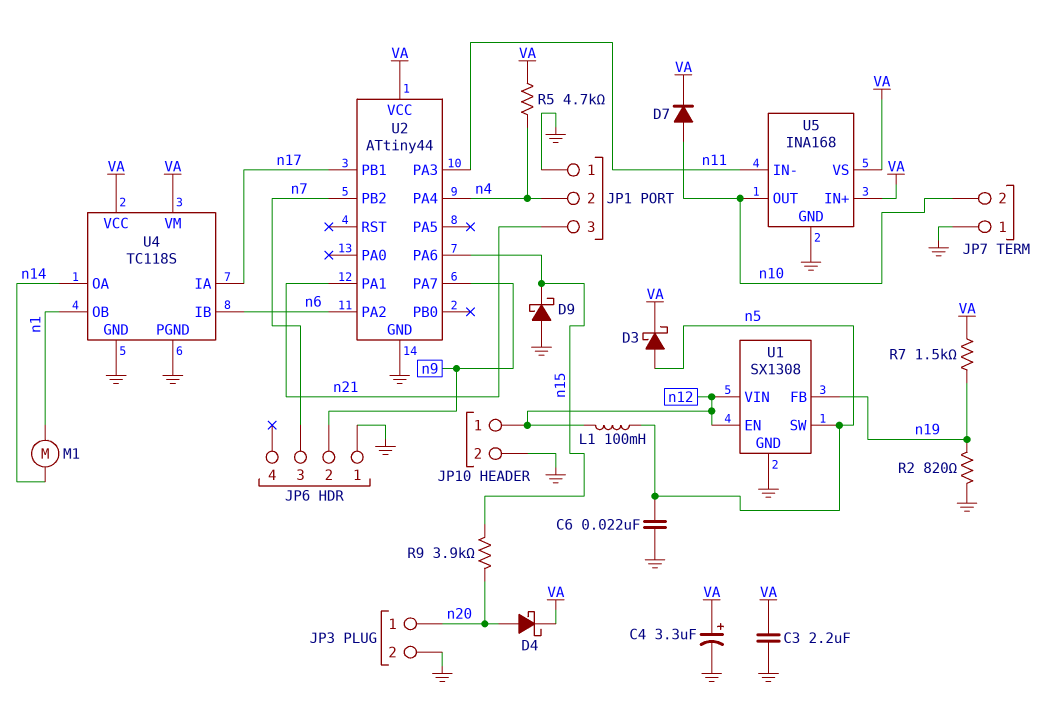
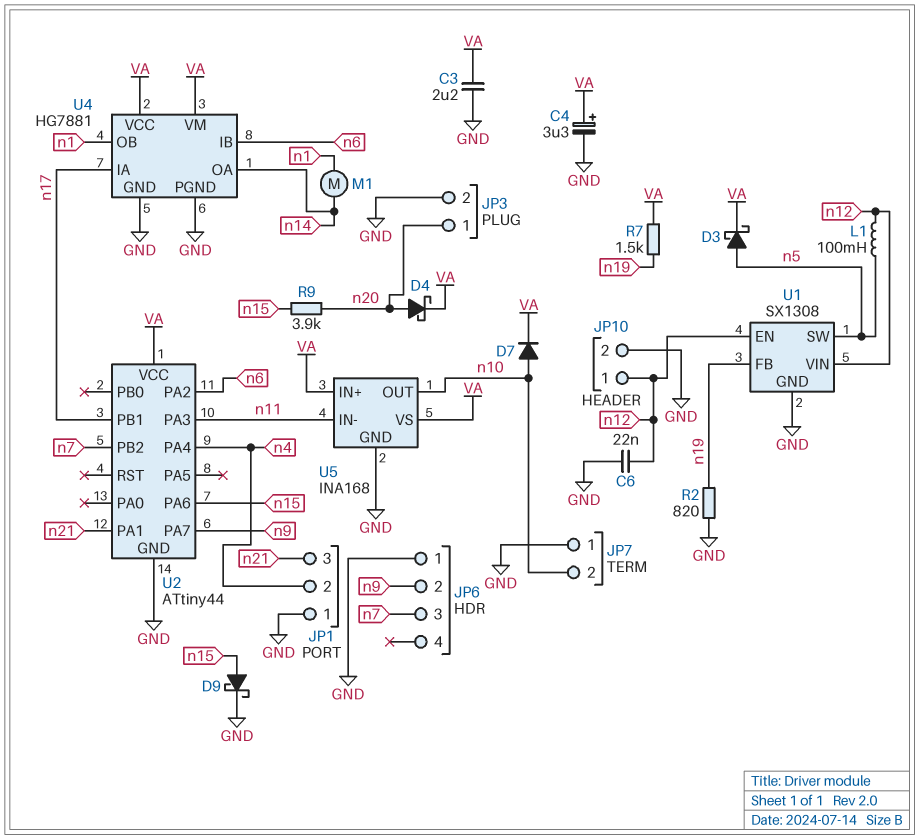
C6: 22nF (GND, n5) -> 22nF (GND, n12)
D9: schottky (A GND, K n15) -> schottky (A n15, K GND)
R5: 4.7k (VA, n4) -> none
U4: TC118S -> HG7881

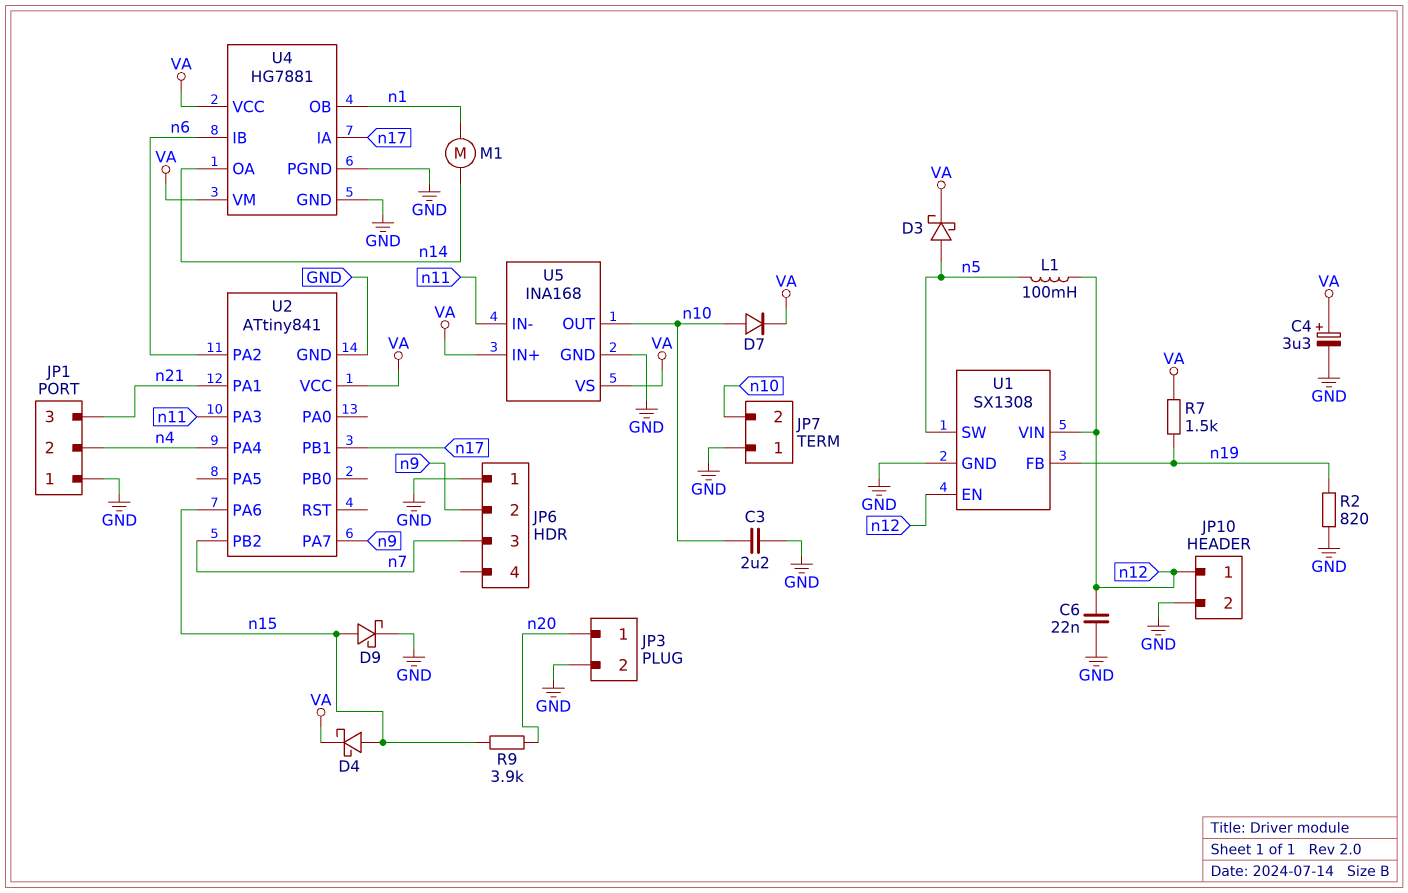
C3: 2.2uF (GND, VA) -> 2.2uF (GND, n10)
D4: schottky (A n20, K VA) -> schottky (A n15, K VA)
U2: ATtiny44 -> ATtiny841

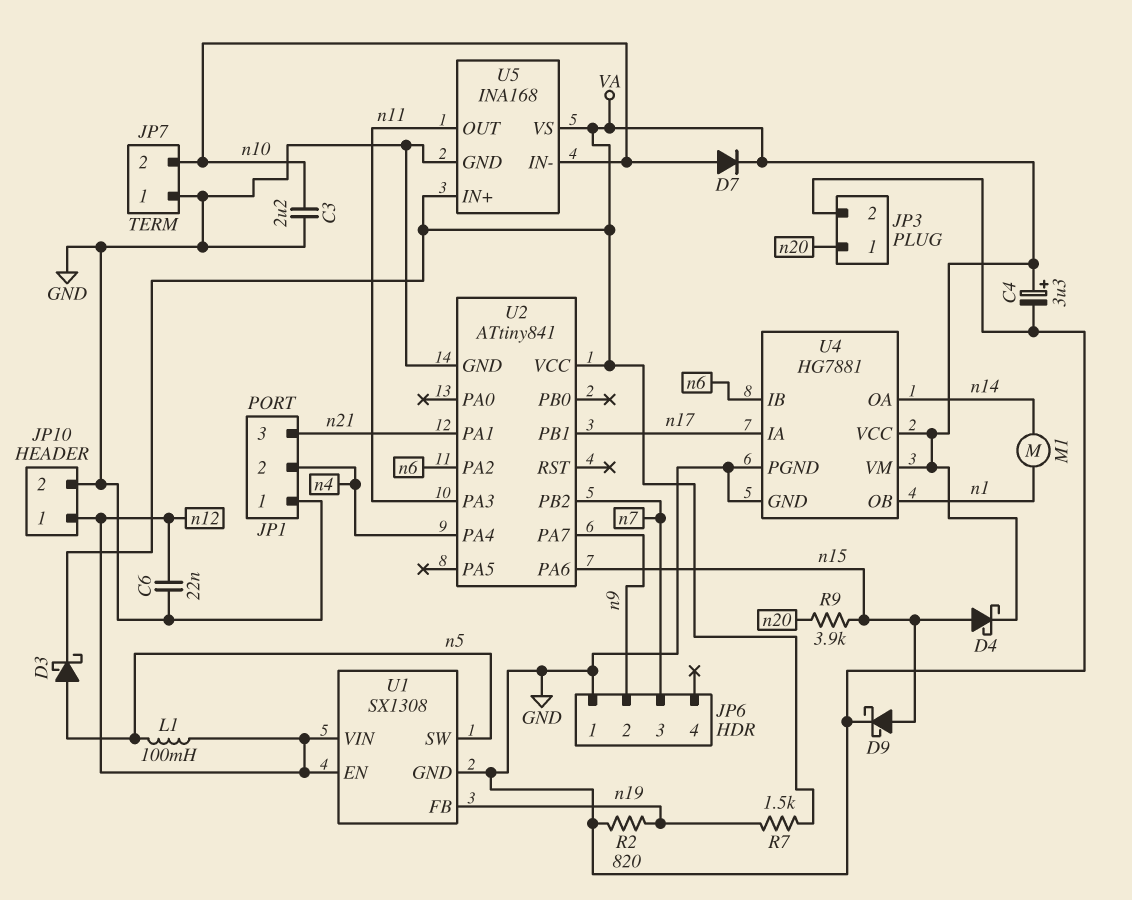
U5 pin IN-: n11 -> n10
U5 pin OUT: n10 -> n11

